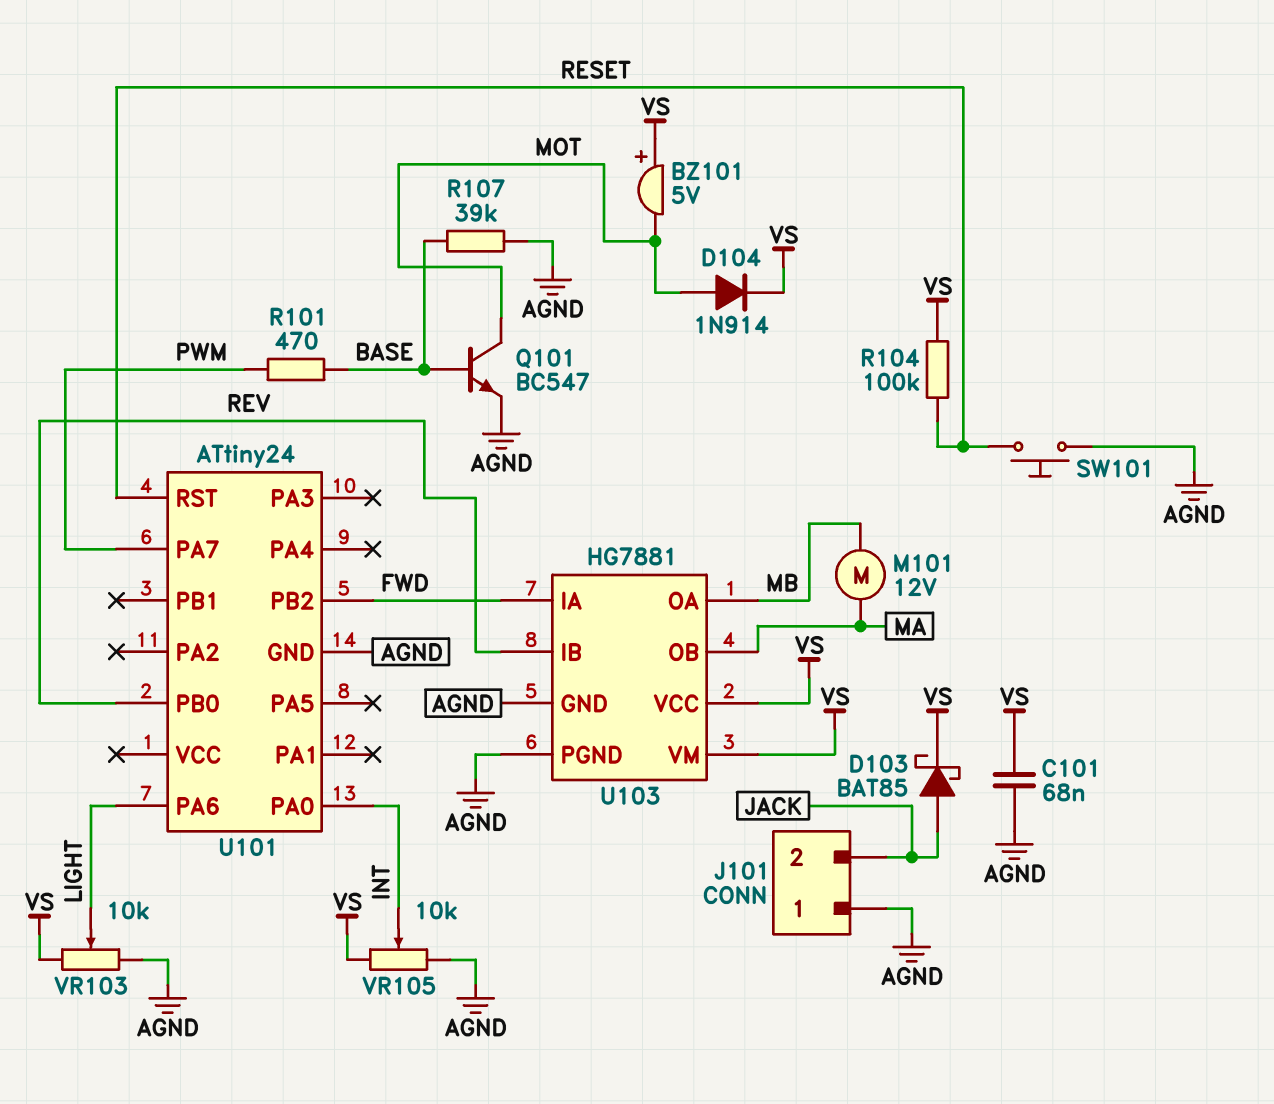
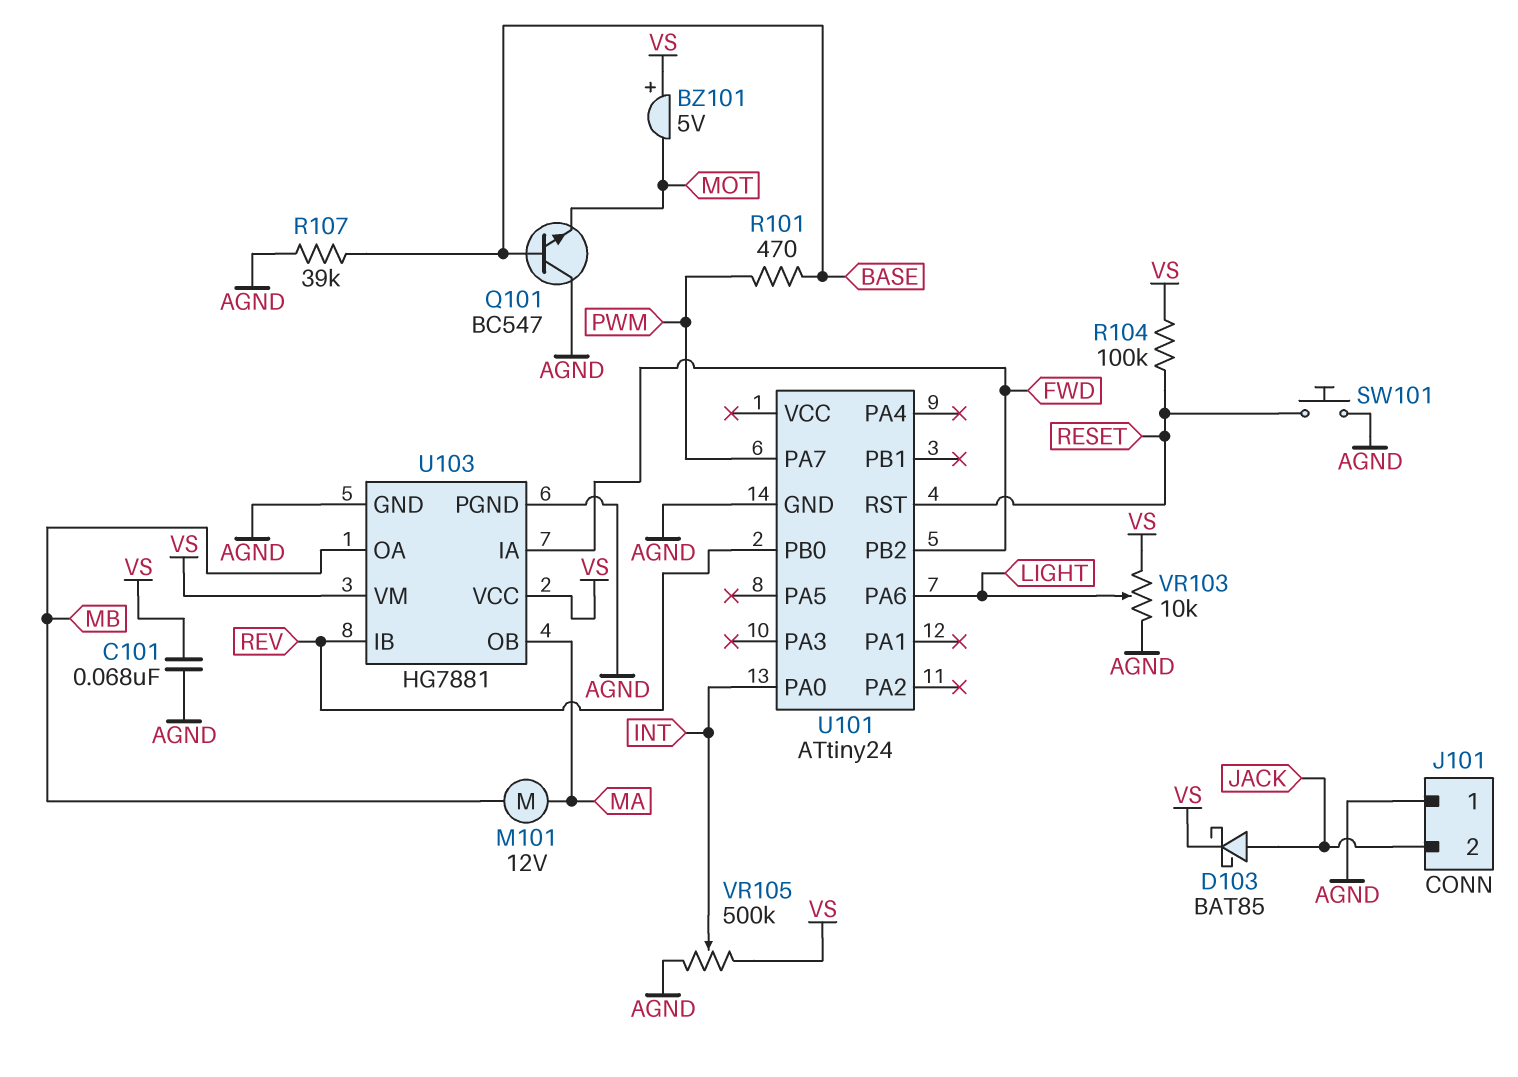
D104: diode 1N914 (A MOT, K VS) -> none
Q101: NPN BC547 (B BASE, C MOT, E AGND) -> NPN BC547 (B BASE, C AGND, E MOT)
VR105: 10k (AGND, VS, wiper INT) -> 500k (AGND, VS, wiper INT)

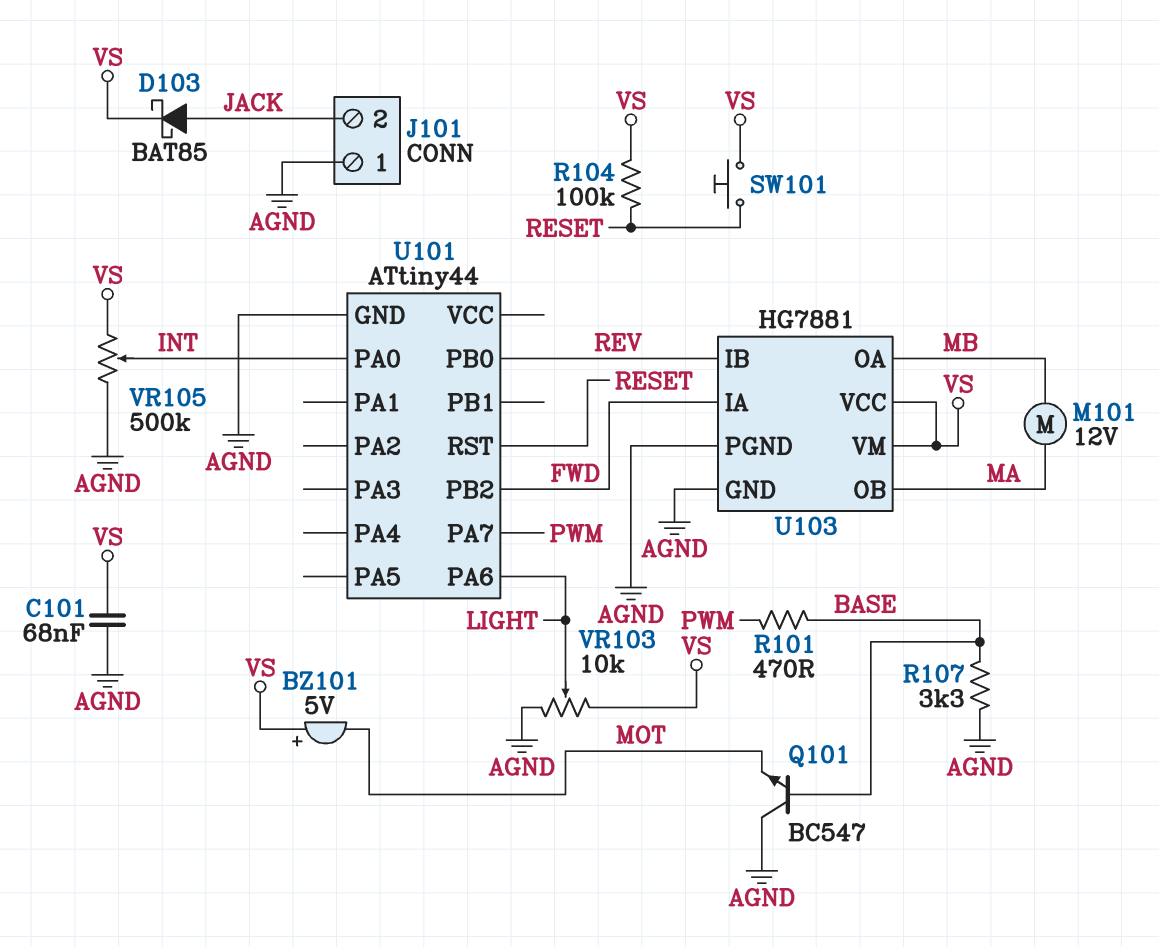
R107: 39k (AGND, BASE) -> 3.3k (AGND, BASE)
SW101: button (AGND, RESET) -> button (RESET, VS)
U101: ATtiny24 -> ATtiny44

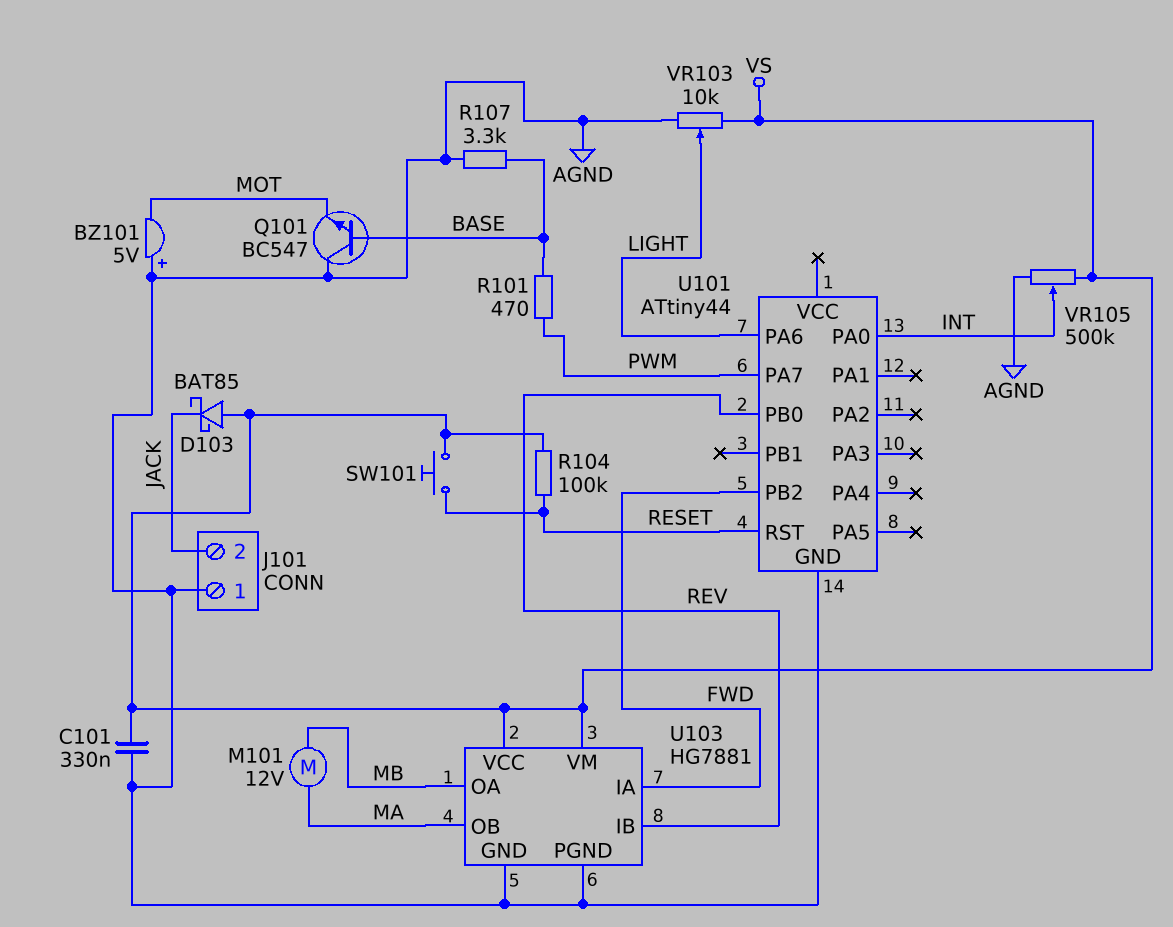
BZ101: buzzer 5V (plus VS, minus MOT) -> buzzer 5V (plus AGND, minus MOT)
C101: 68nF (AGND, VS) -> 330nF (AGND, VS)
D103: schottky BAT85 (A JACK, K VS) -> schottky BAT85 (A VS, K JACK)

